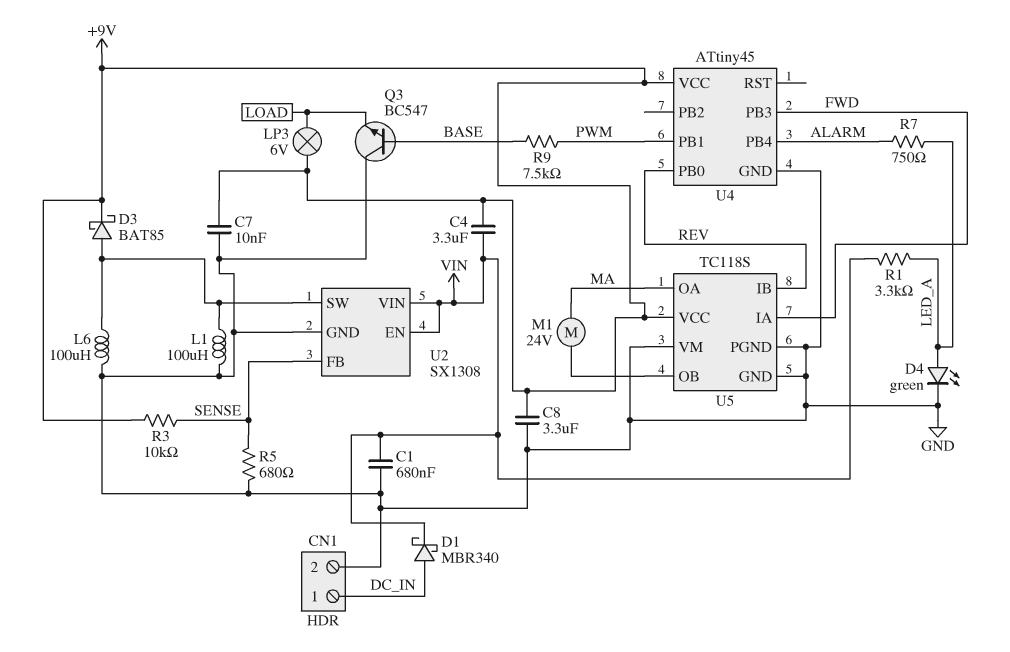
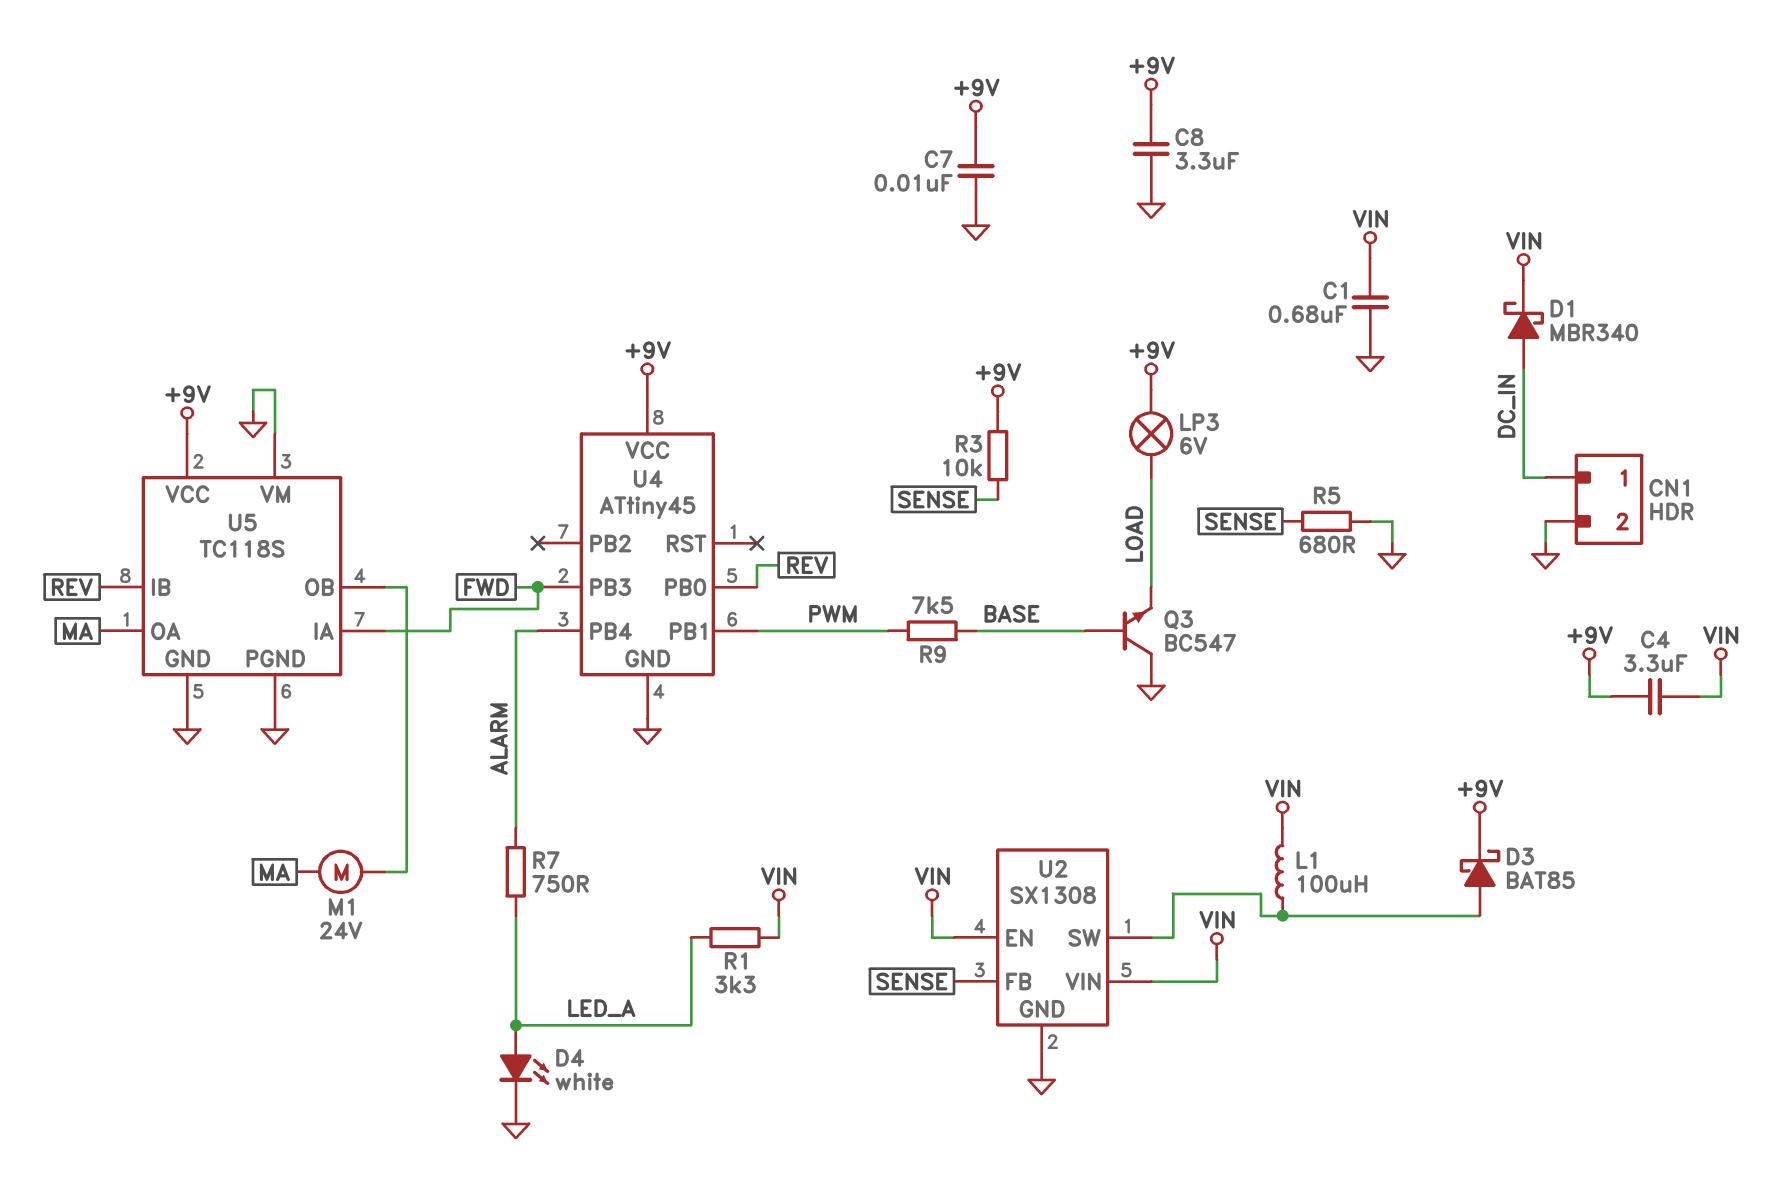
D4: LED green (A LED_A, K GND) -> LED white (A LED_A, K GND)
L1: 100uH (GND, U2/SW) -> 100uH (U2/SW, VIN)
L6: 100uH (GND, U2/SW) -> none

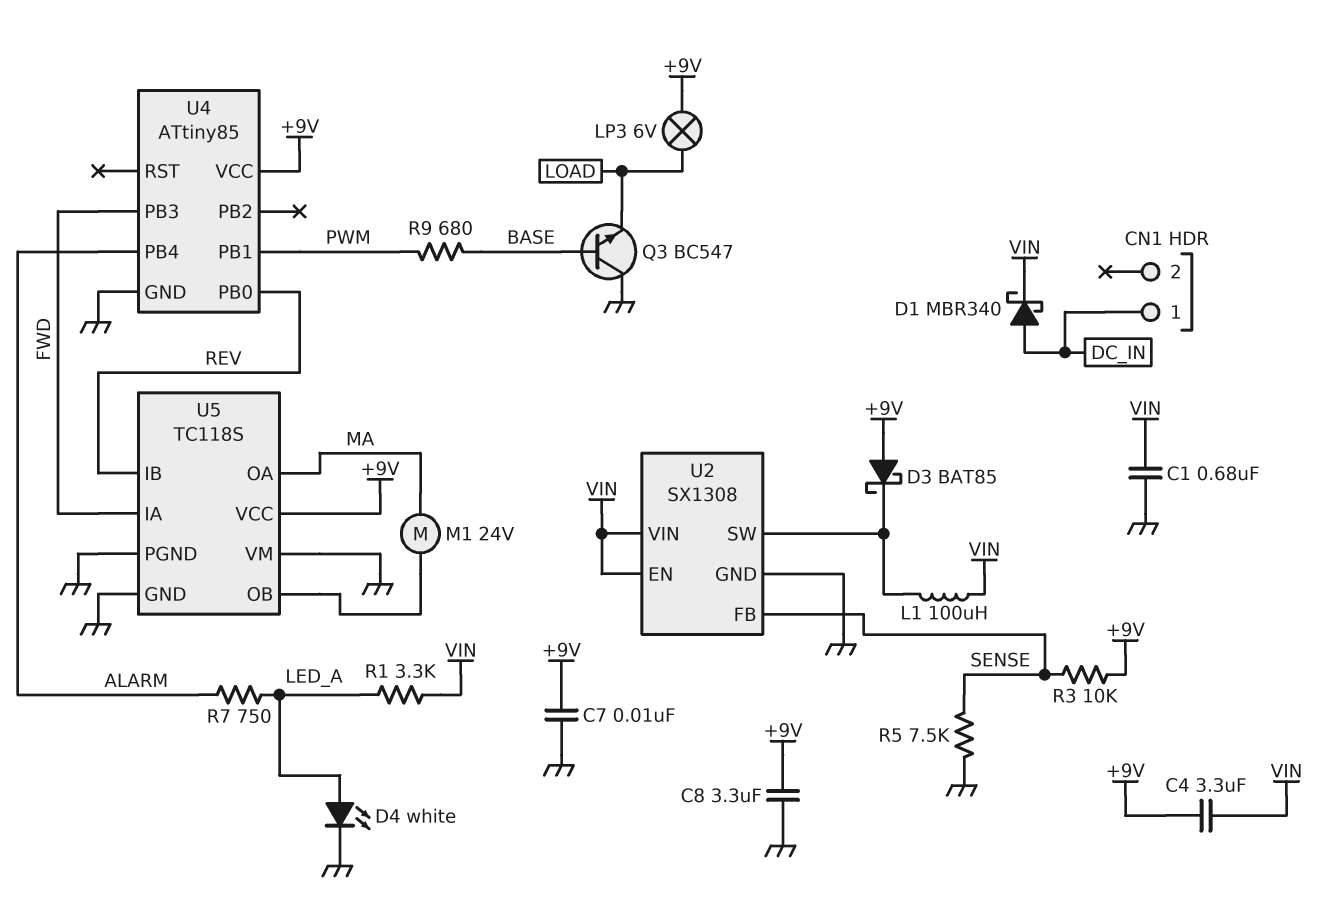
CN1 pin 2: GND -> none
D3: schottky BAT85 (A U2/SW, K +9V) -> schottky BAT85 (A +9V, K U2/SW)
R5: 680 (GND, SENSE) -> 7.5k (GND, SENSE)
R9: 7.5k (BASE, PWM) -> 680 (BASE, PWM)
U4: ATtiny45 -> ATtiny85

